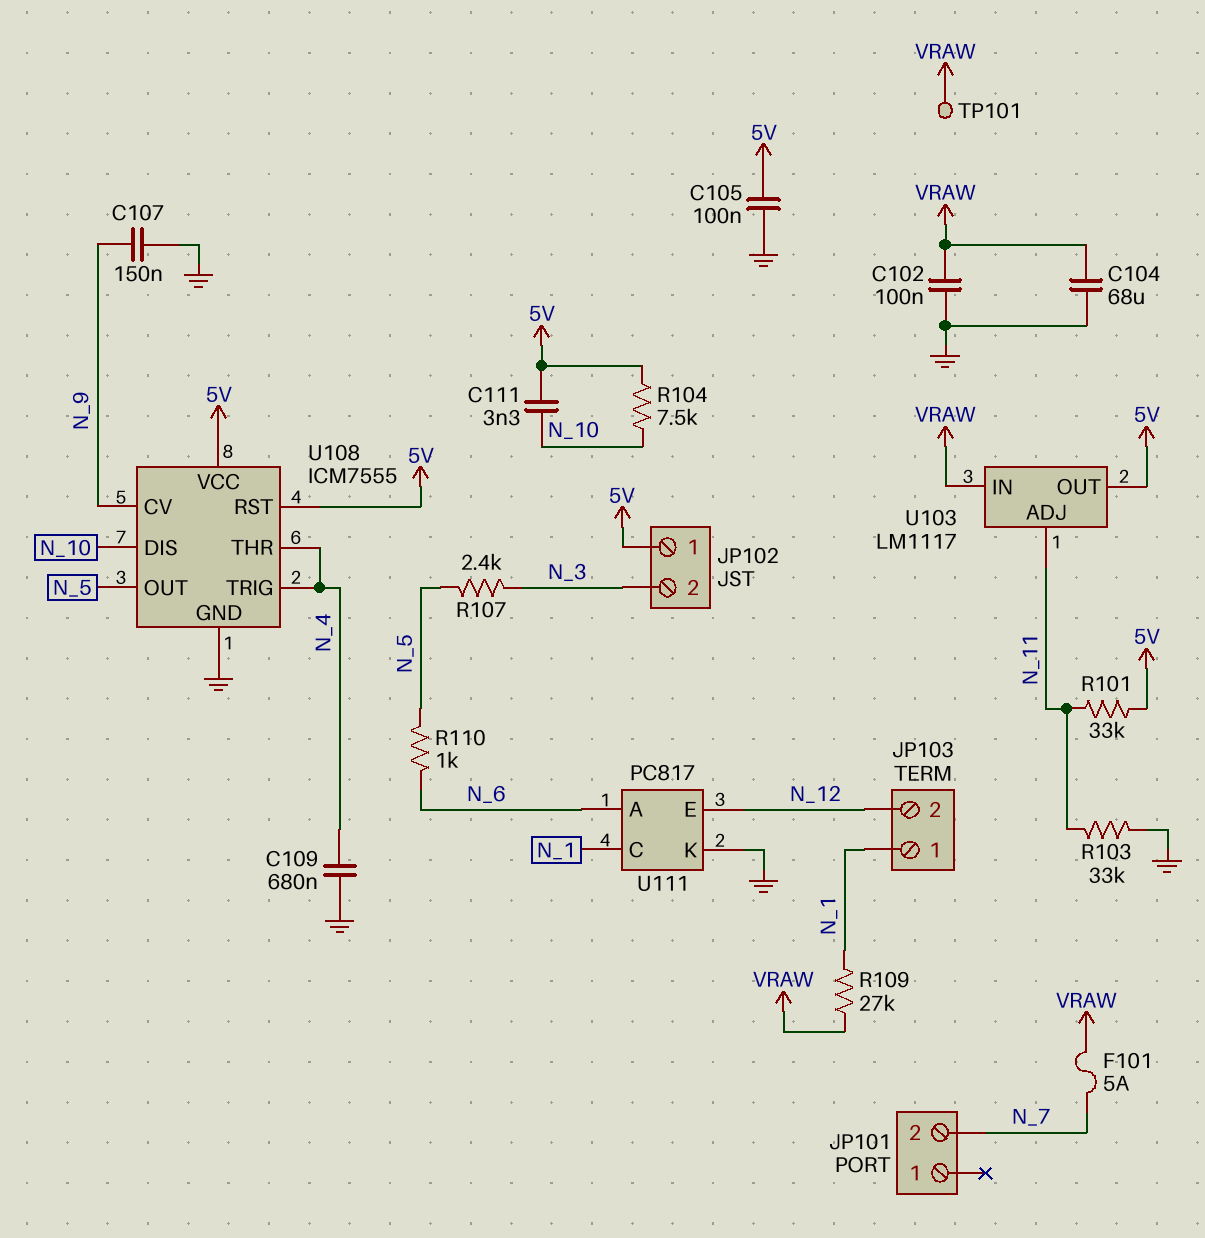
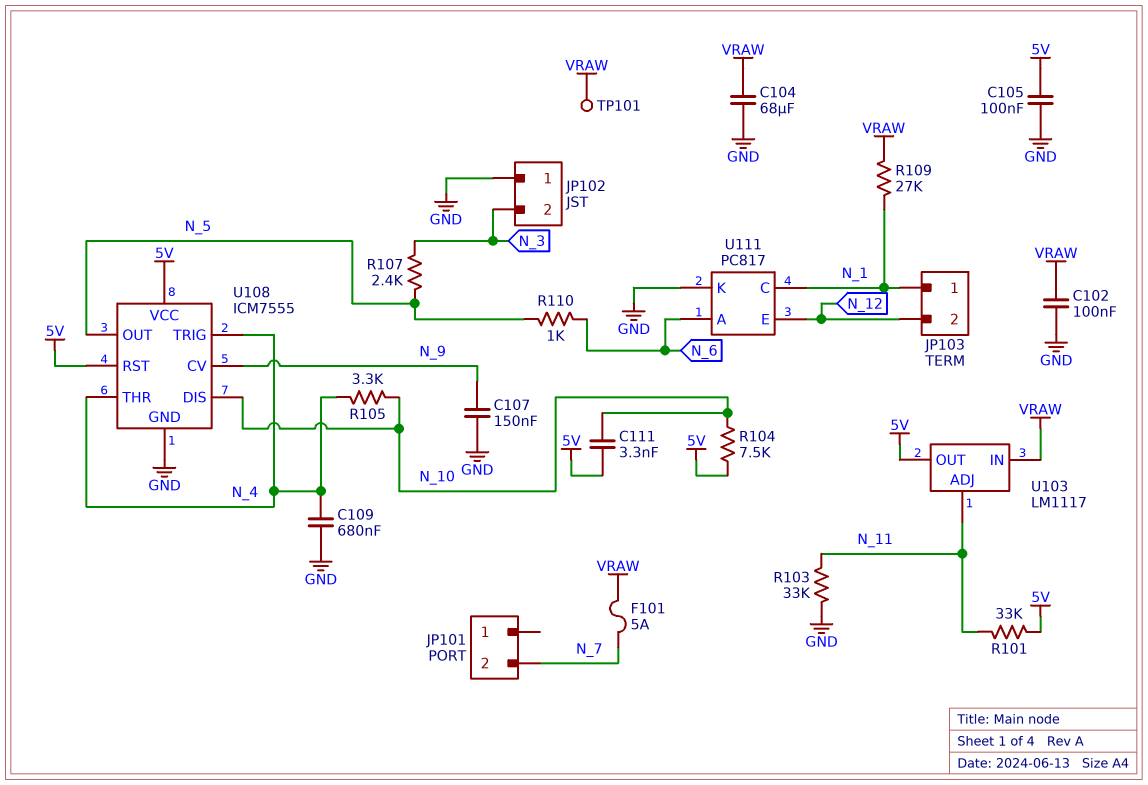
JP102 pin 1: 5V -> GND
R105: none -> 3.3k (N_4, N_10)

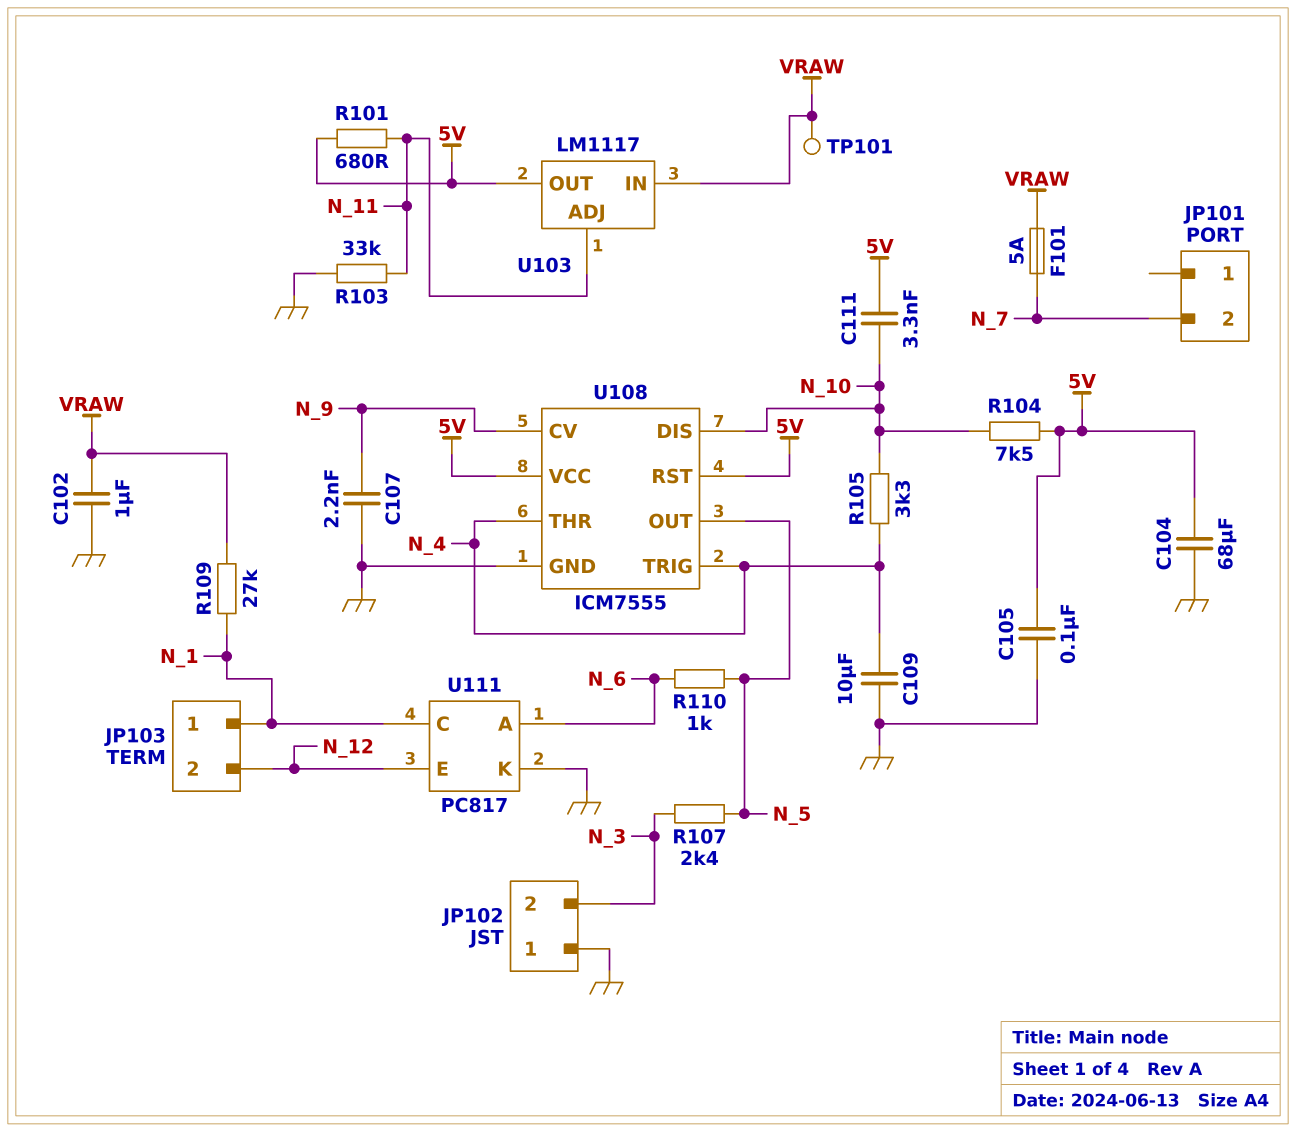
C102: 100nF (GND, VRAW) -> 1uF (GND, VRAW)
C104: 68uF (GND, VRAW) -> 68uF (5V, GND)
C107: 150nF (GND, N_9) -> 2.2nF (GND, N_9)
C109: 680nF (GND, N_4) -> 10uF (GND, N_4)
R101: 33k (5V, N_11) -> 680 (5V, N_11)

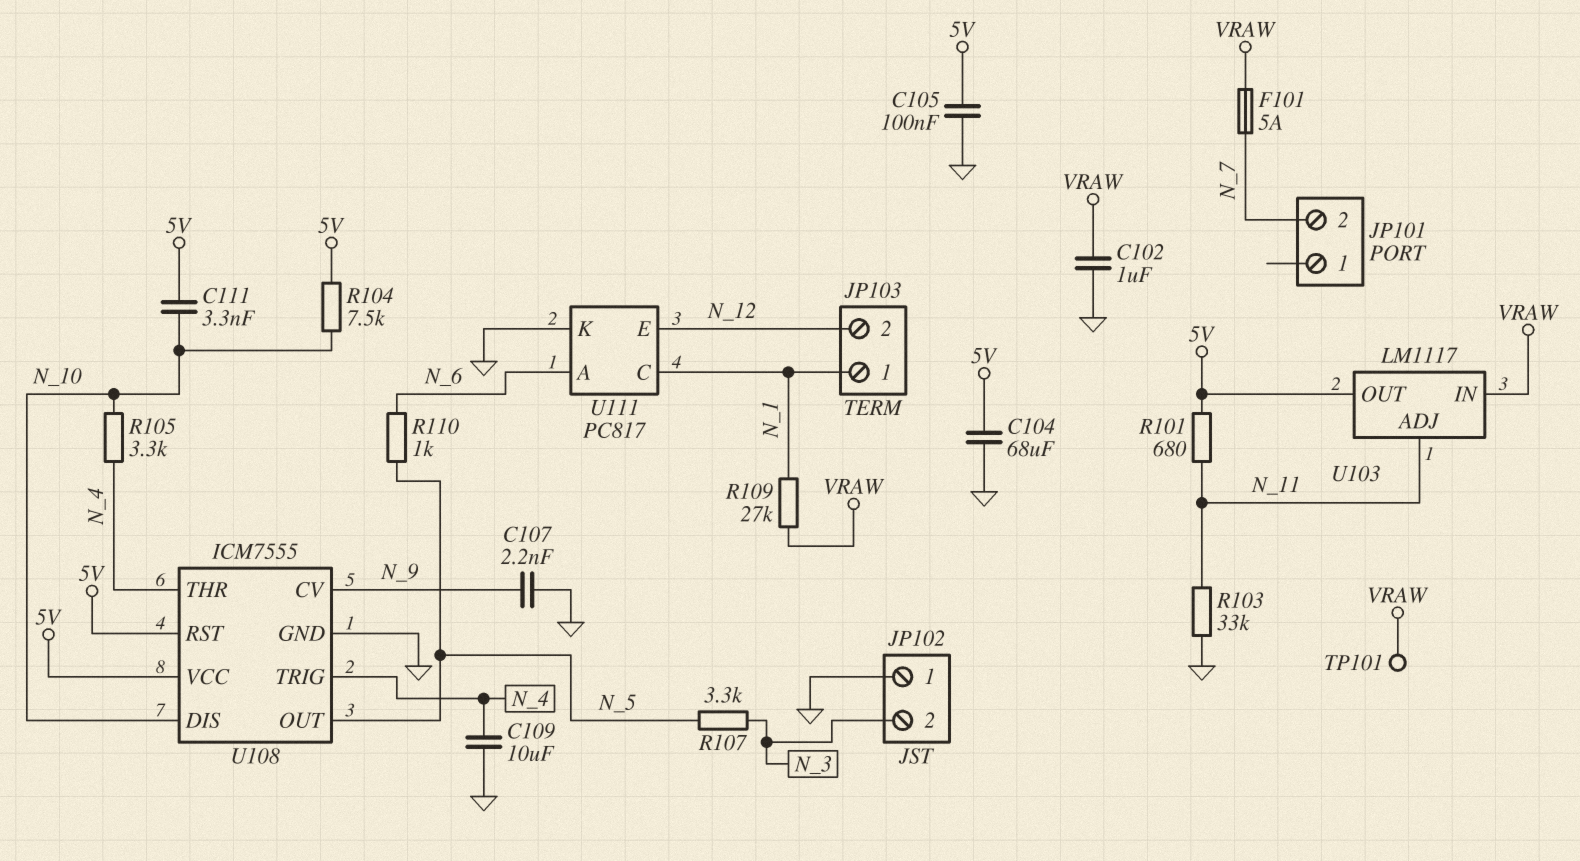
R107: 2.4k (N_3, N_5) -> 3.3k (N_3, N_5)

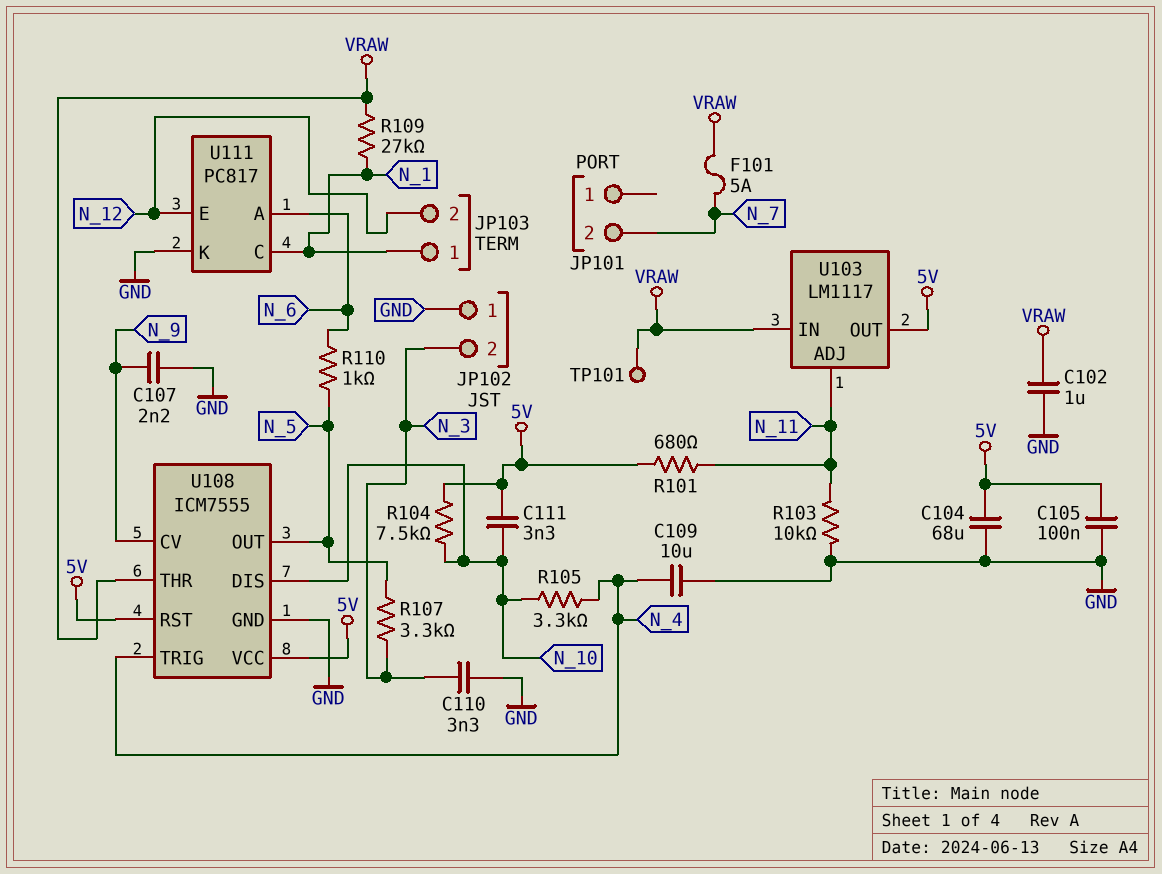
C110: none -> 3.3nF (GND, N_3)
R103: 33k (GND, N_11) -> 10k (GND, N_11)
U108 pin THR: N_4 -> VRAW

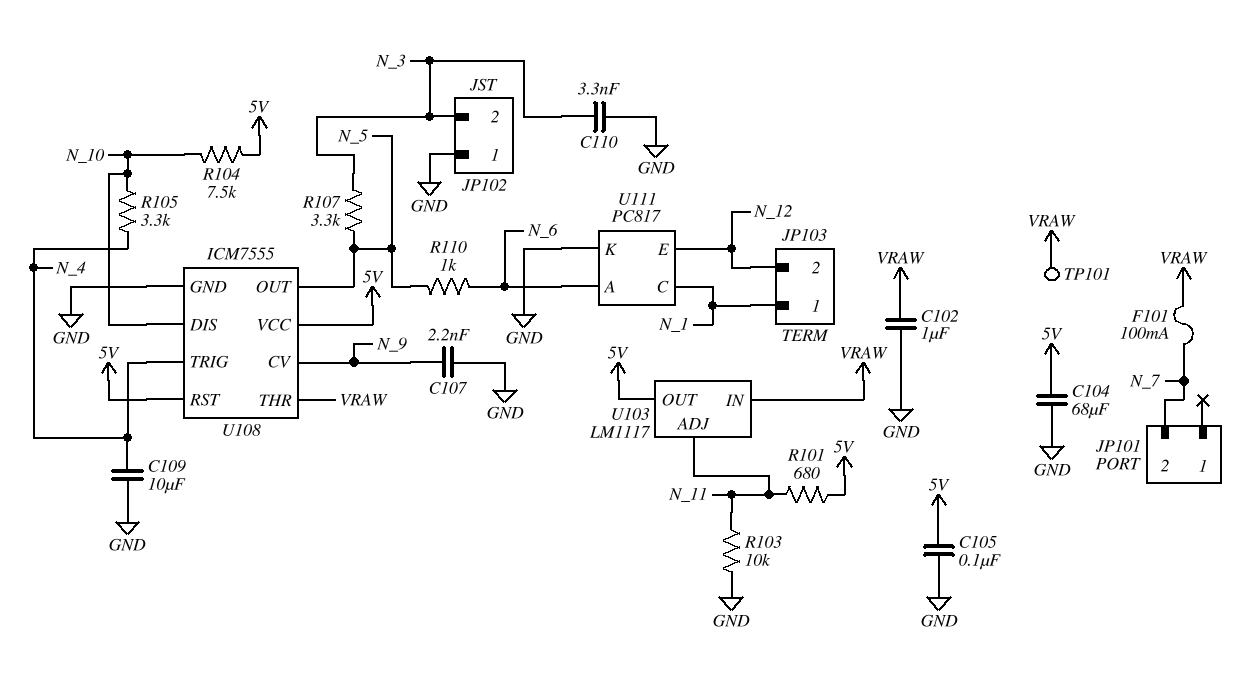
C111: 3.3nF (5V, N_10) -> none
F101: 5A (N_7, VRAW) -> 100mA (N_7, VRAW)
R109: 27k (N_1, VRAW) -> none

